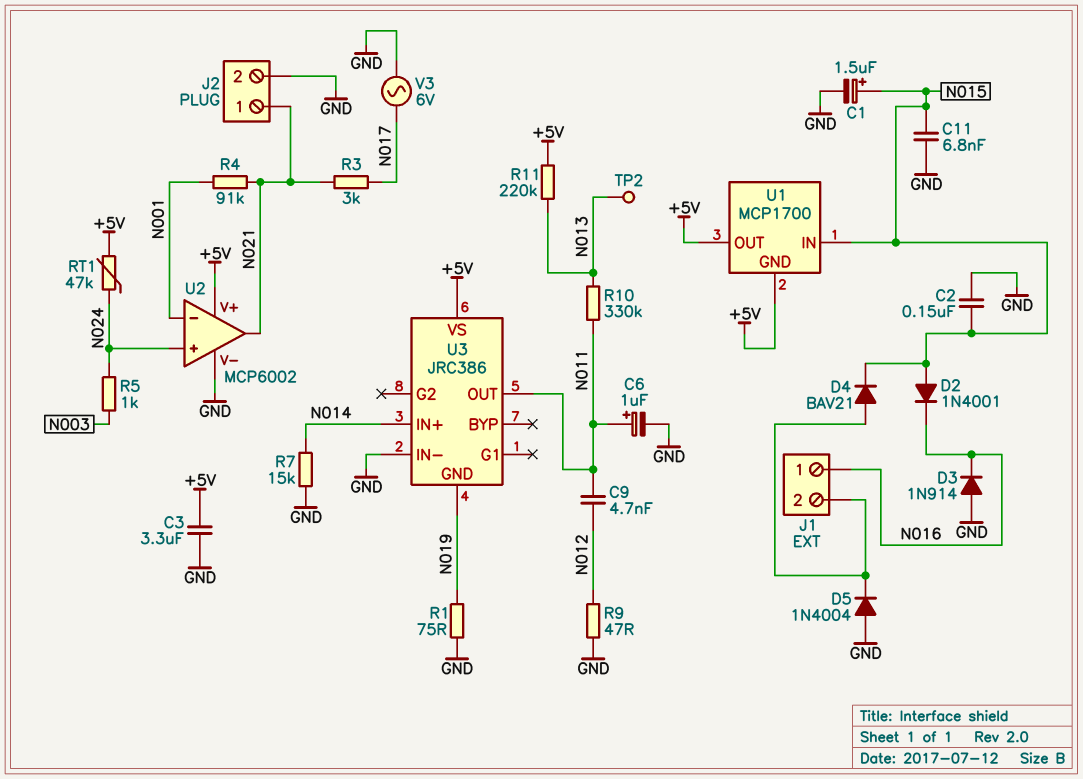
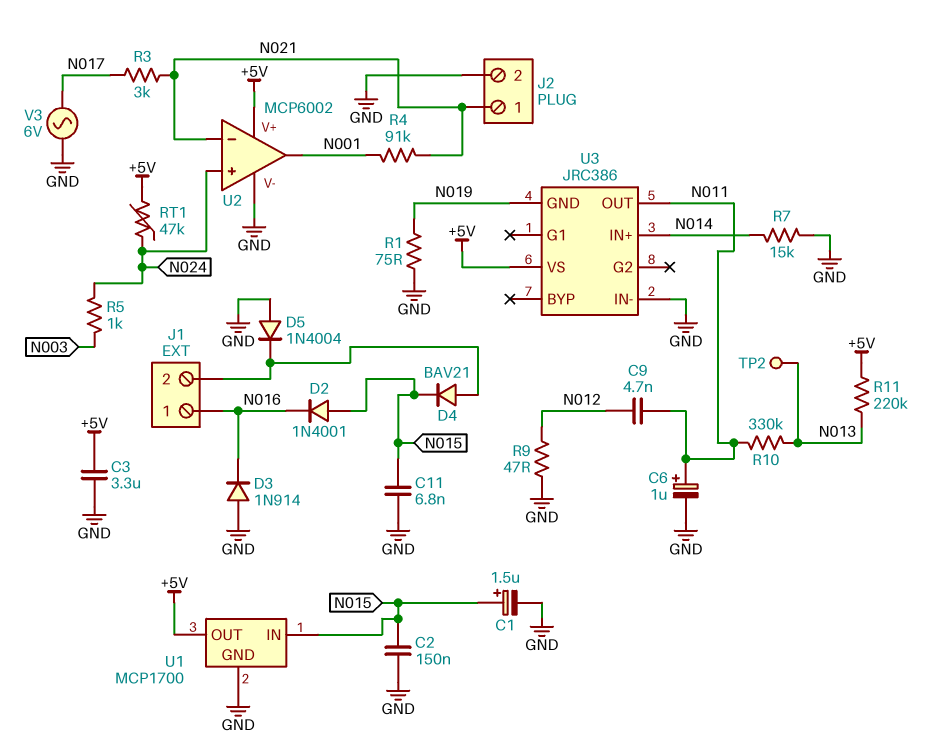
U1 pin GND: +5V -> GND
U2 pin in-: N001 -> N021
U2 pin out: N021 -> N001

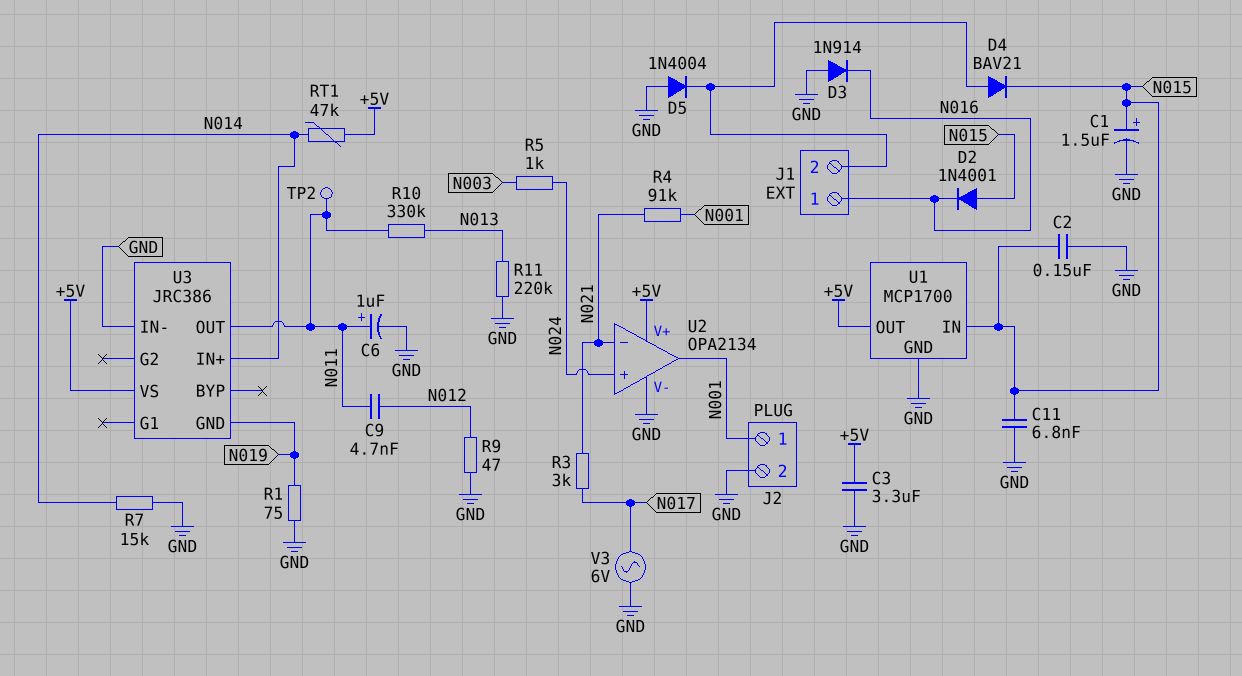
J2 pin 1: N021 -> N001
R11: 220k (+5V, N013) -> 220k (GND, N013)
RT1: 47k (+5V, N024) -> 47k (+5V, N014)
TP2: test point (N013) -> test point (N011)
U2: MCP6002 -> OPA2134

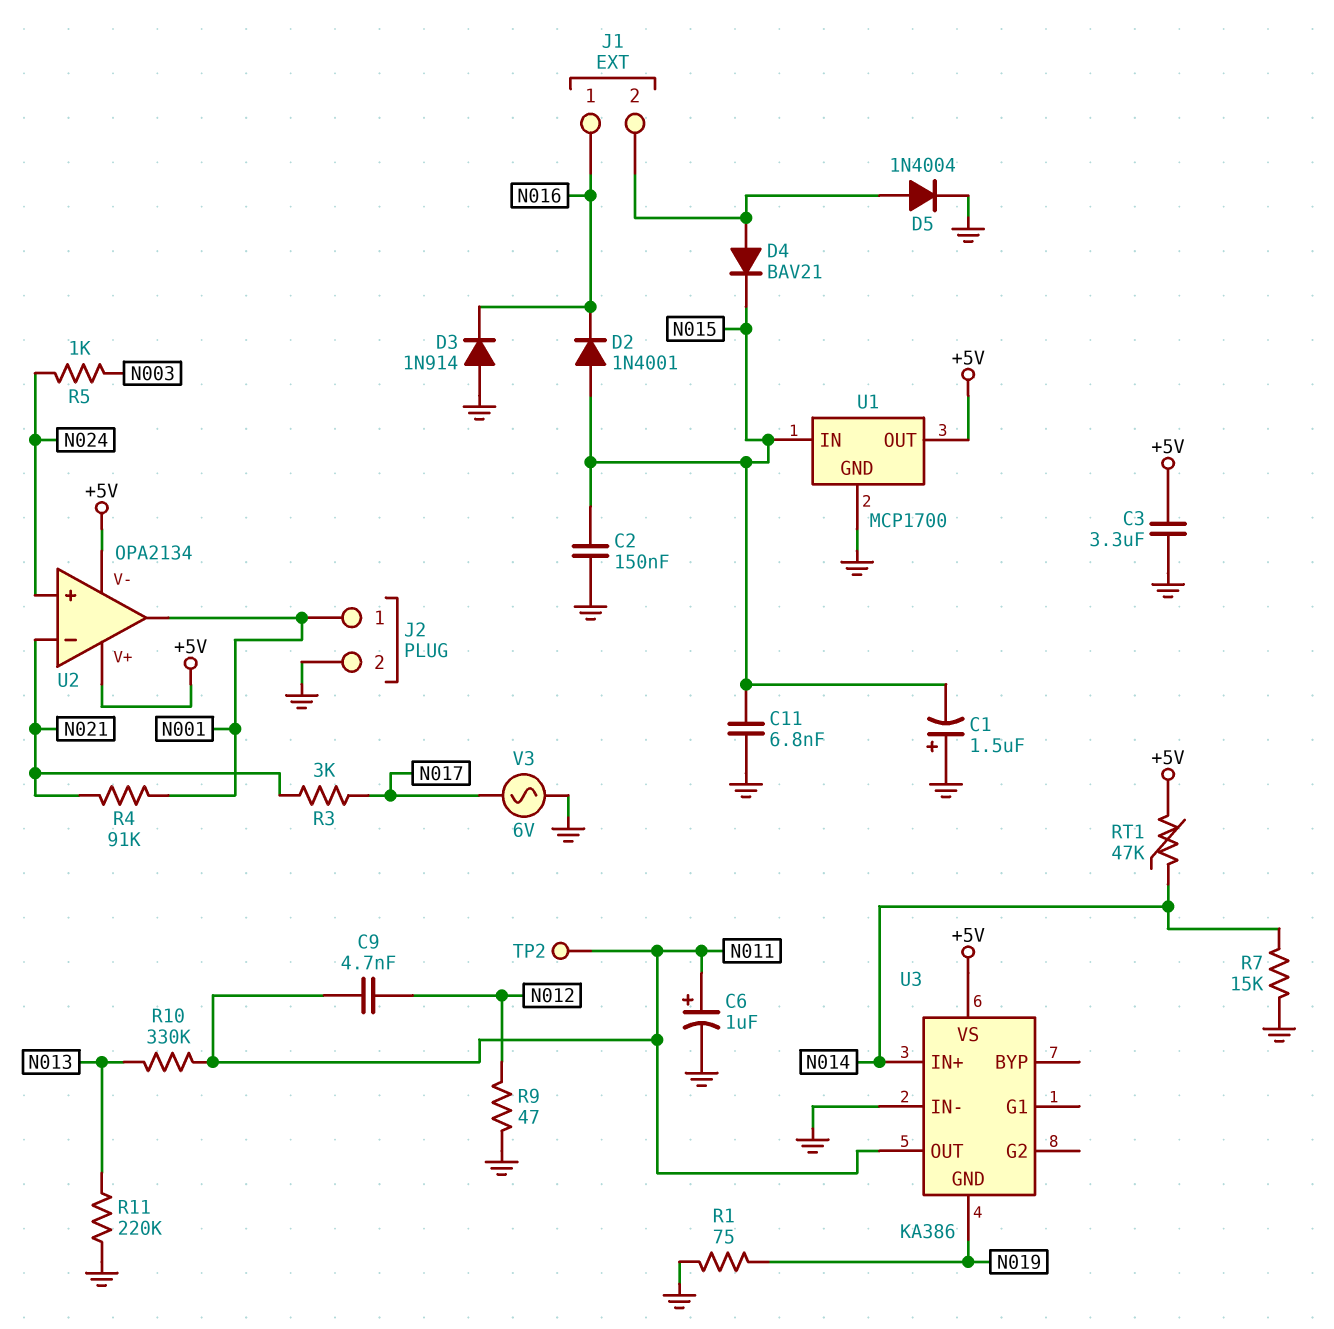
C1: 1.5uF (plus N015, minus GND) -> 1.5uF (plus GND, minus N015)
D5: diode 1N4004 (A GND, K J1/2) -> diode 1N4004 (A J1/2, K GND)
U2 pin V-: GND -> +5V
U3: JRC386 -> KA386

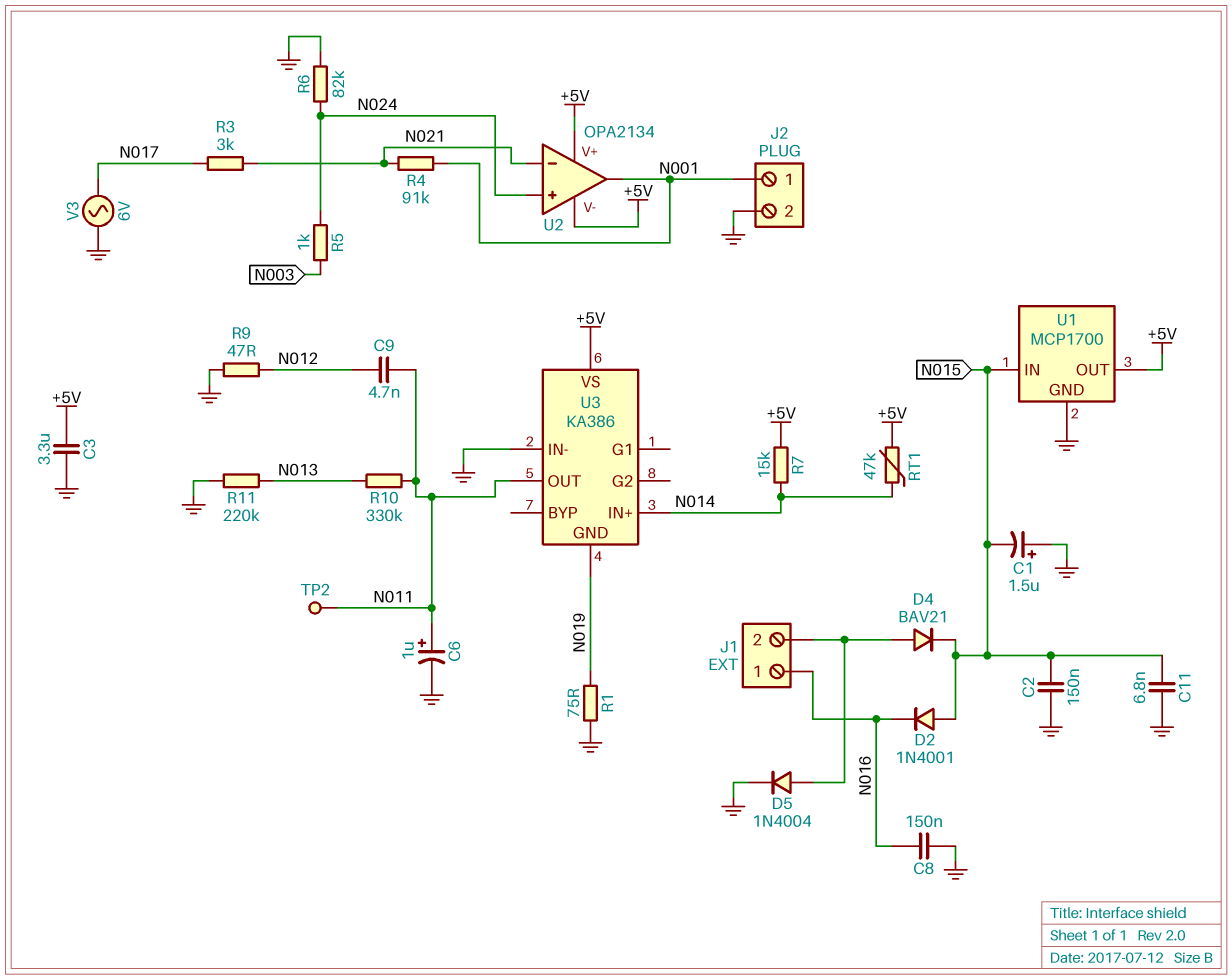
C8: none -> 150nF (GND, N016)
D3: diode 1N914 (A GND, K N016) -> none
R6: none -> 82k (GND, N024)
R7: 15k (GND, N014) -> 15k (+5V, N014)

